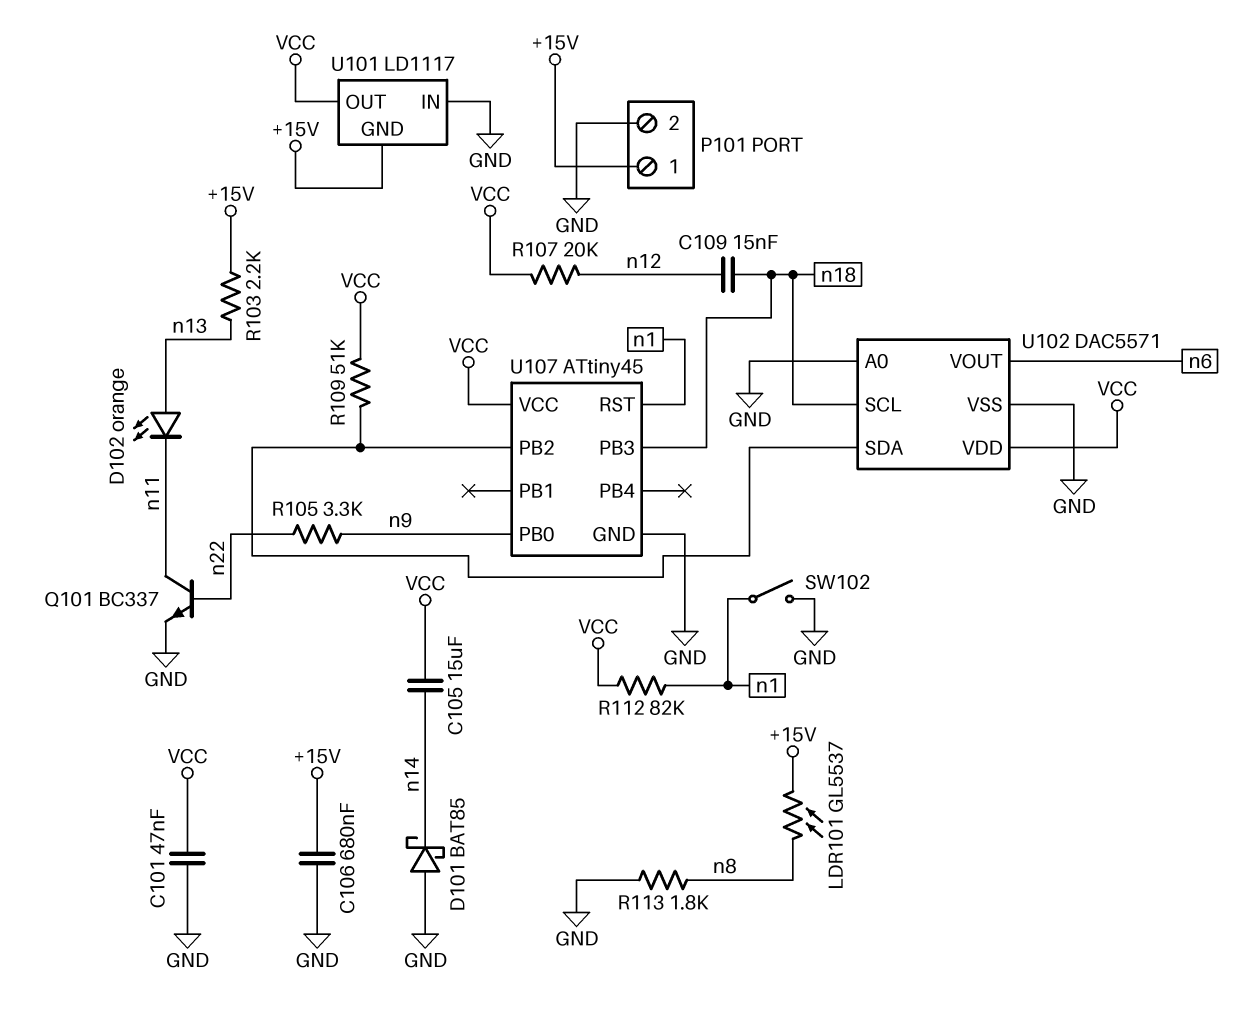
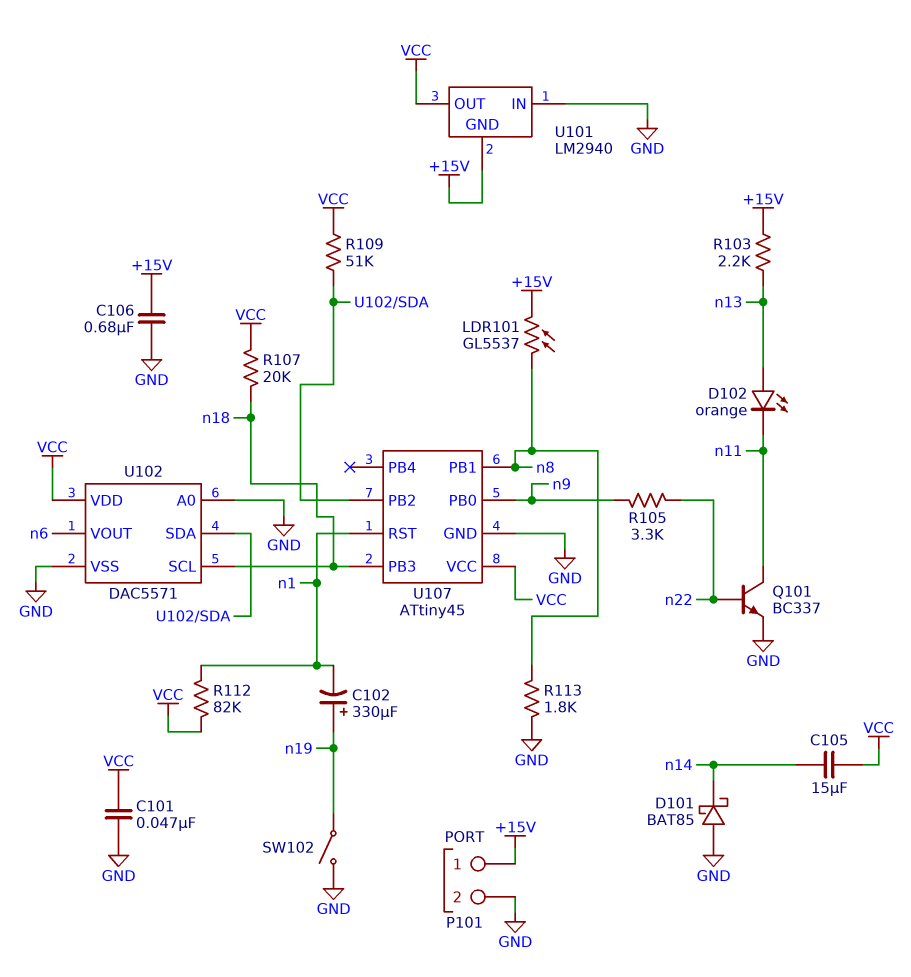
C102: none -> 330uF (plus n19, minus n1)
C109: 15nF (n12, n18) -> none
R107: 20k (VCC, n12) -> 20k (VCC, n18)
SW102: switch (GND, n1) -> switch (GND, n19)
U101: LD1117 -> LM2940
U107 pin PB1: none -> n8

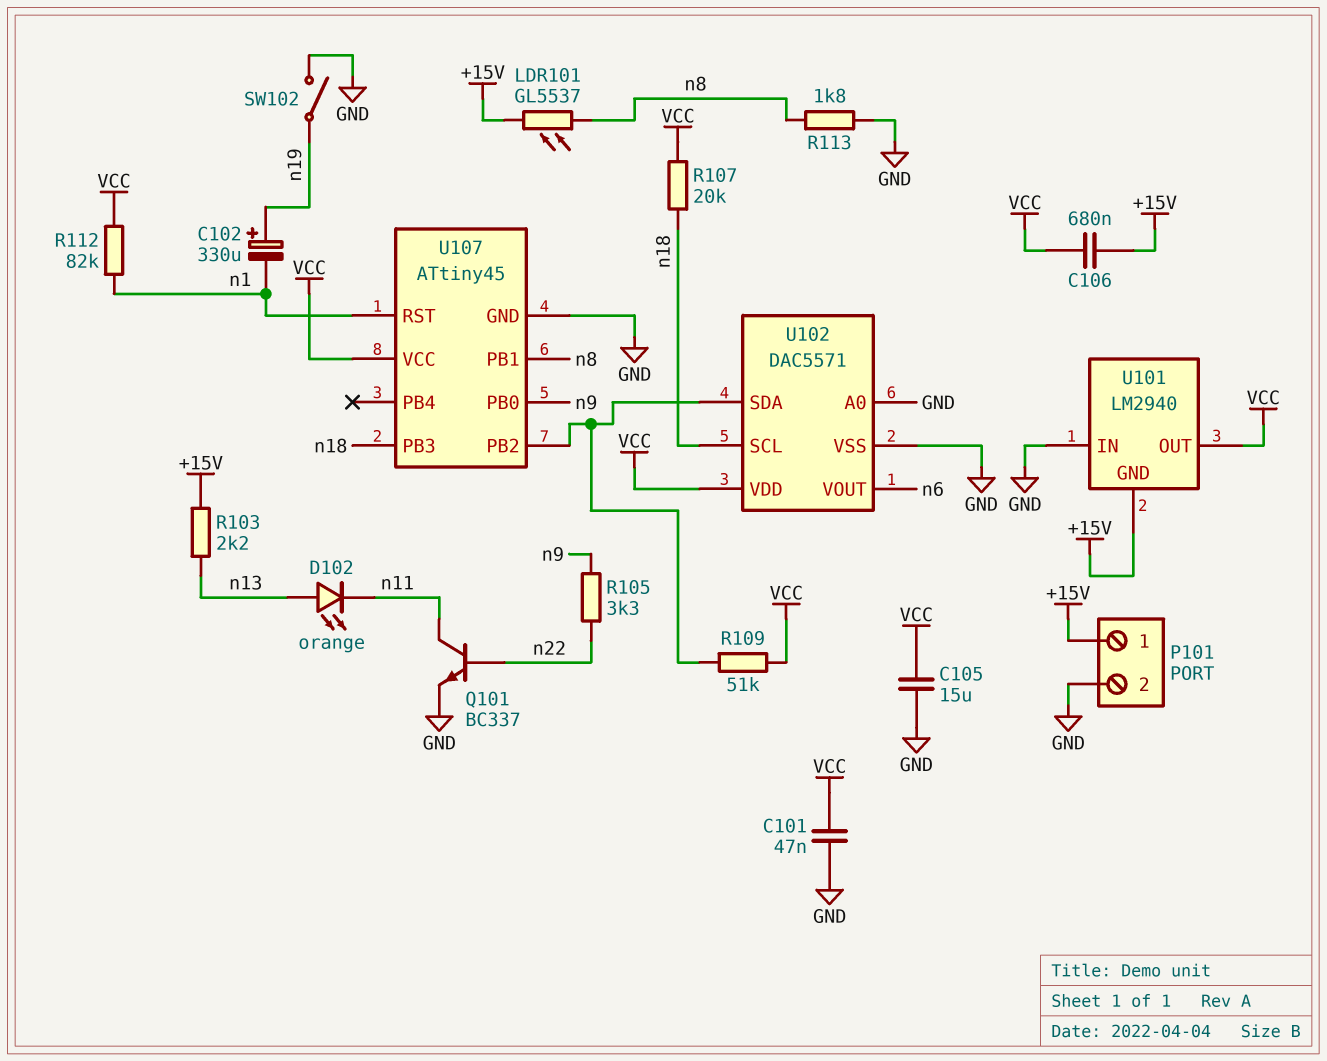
C105: 15uF (VCC, n14) -> 15uF (GND, VCC)
C106: 680nF (+15V, GND) -> 680nF (+15V, VCC)
D101: schottky BAT85 (A GND, K n14) -> none

